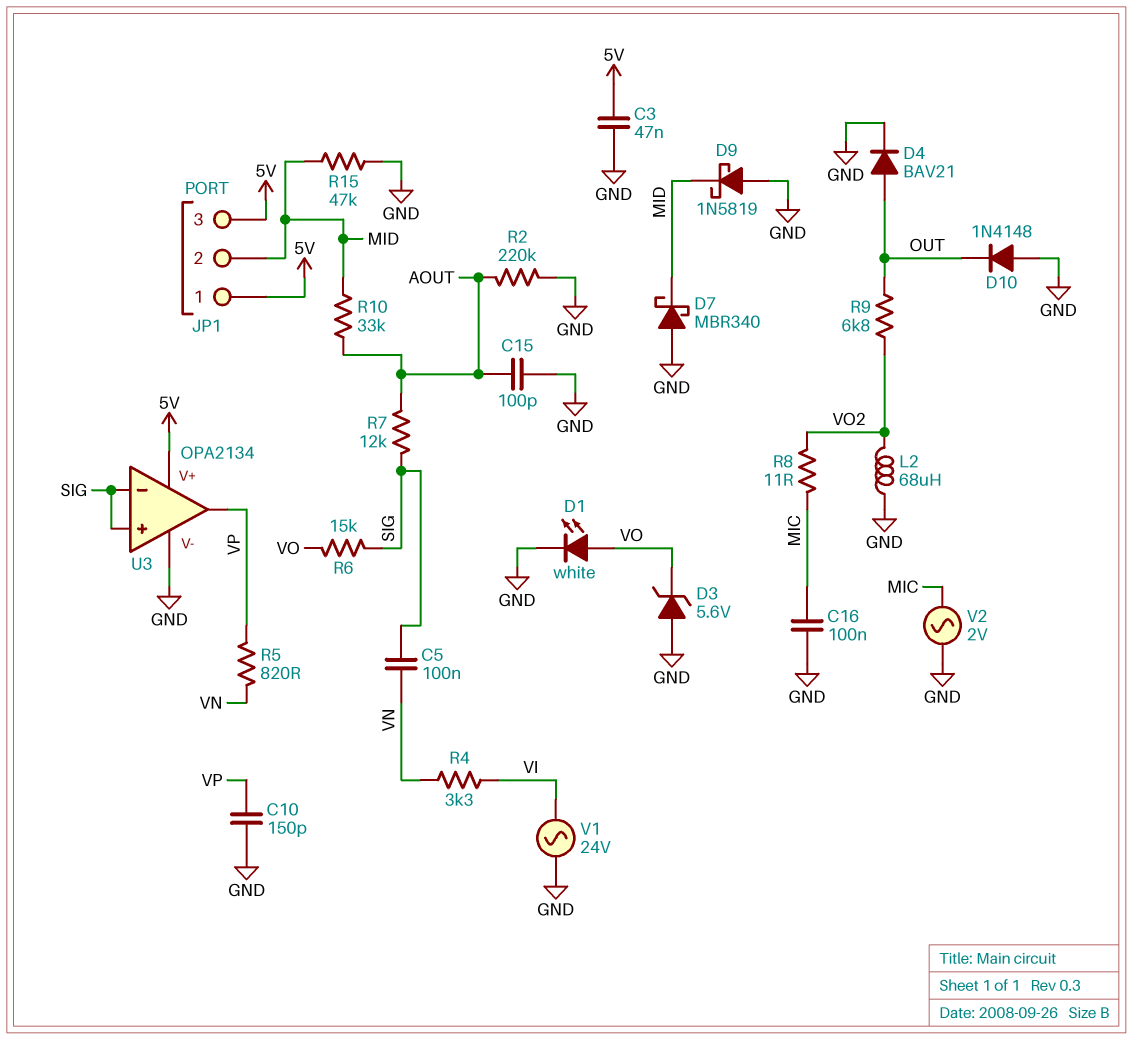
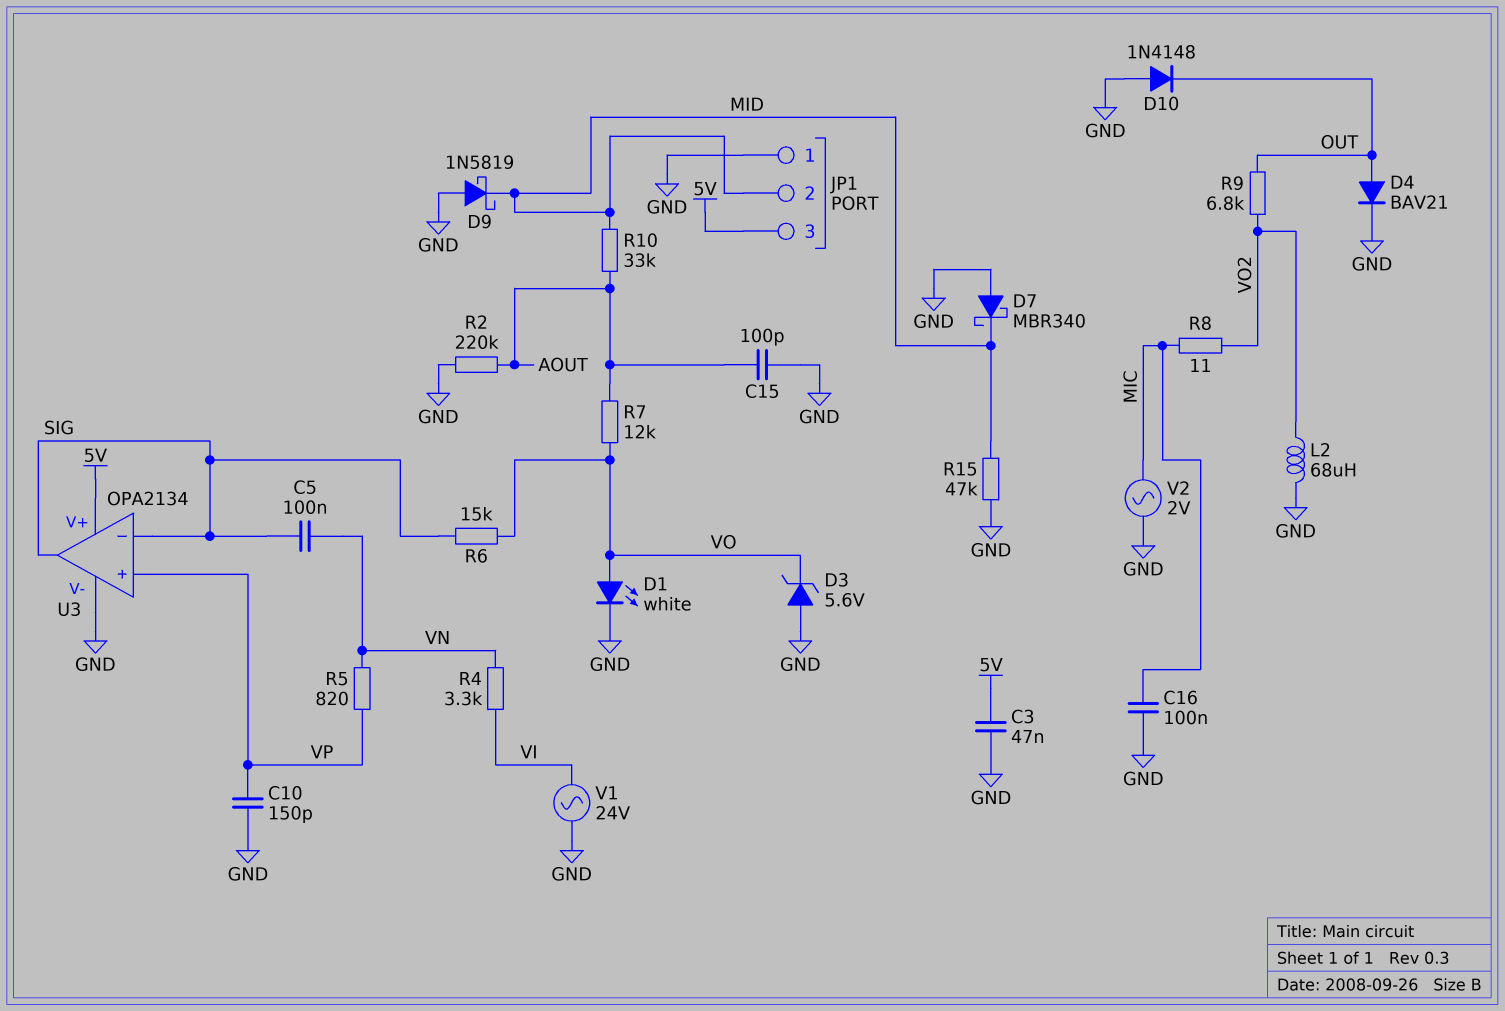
JP1 pin 1: 5V -> GND
R7: 12k (AOUT, SIG) -> 12k (AOUT, VO)
U3 pin in+: SIG -> VP
U3 pin out: VP -> SIG

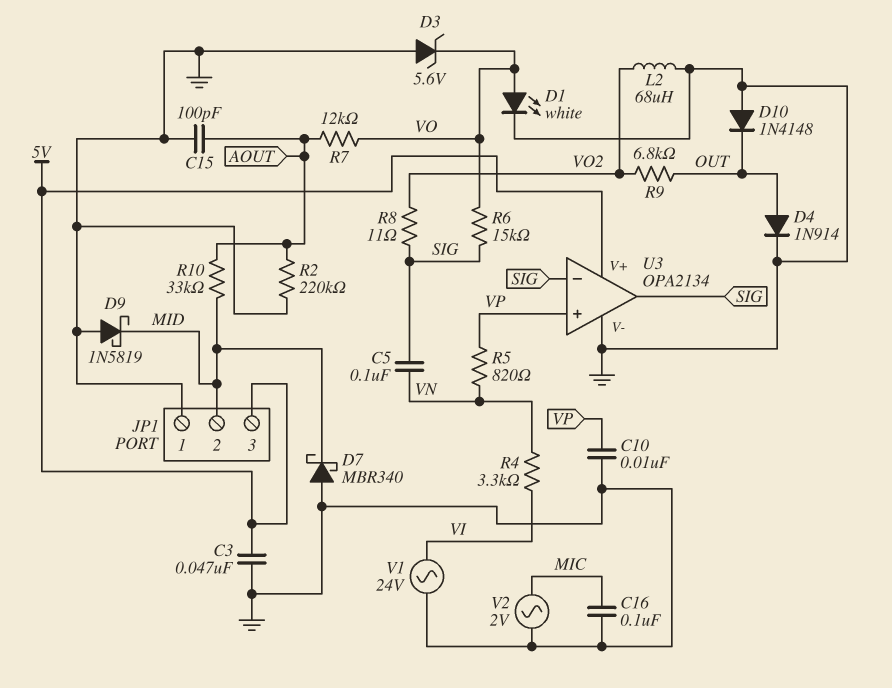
C10: 150pF (GND, VP) -> 10nF (GND, VP)
D4: diode BAV21 (A OUT, K GND) -> diode 1N914 (A OUT, K GND)
R8: 11 (MIC, VO2) -> 11 (SIG, VO2)
R15: 47k (GND, MID) -> none

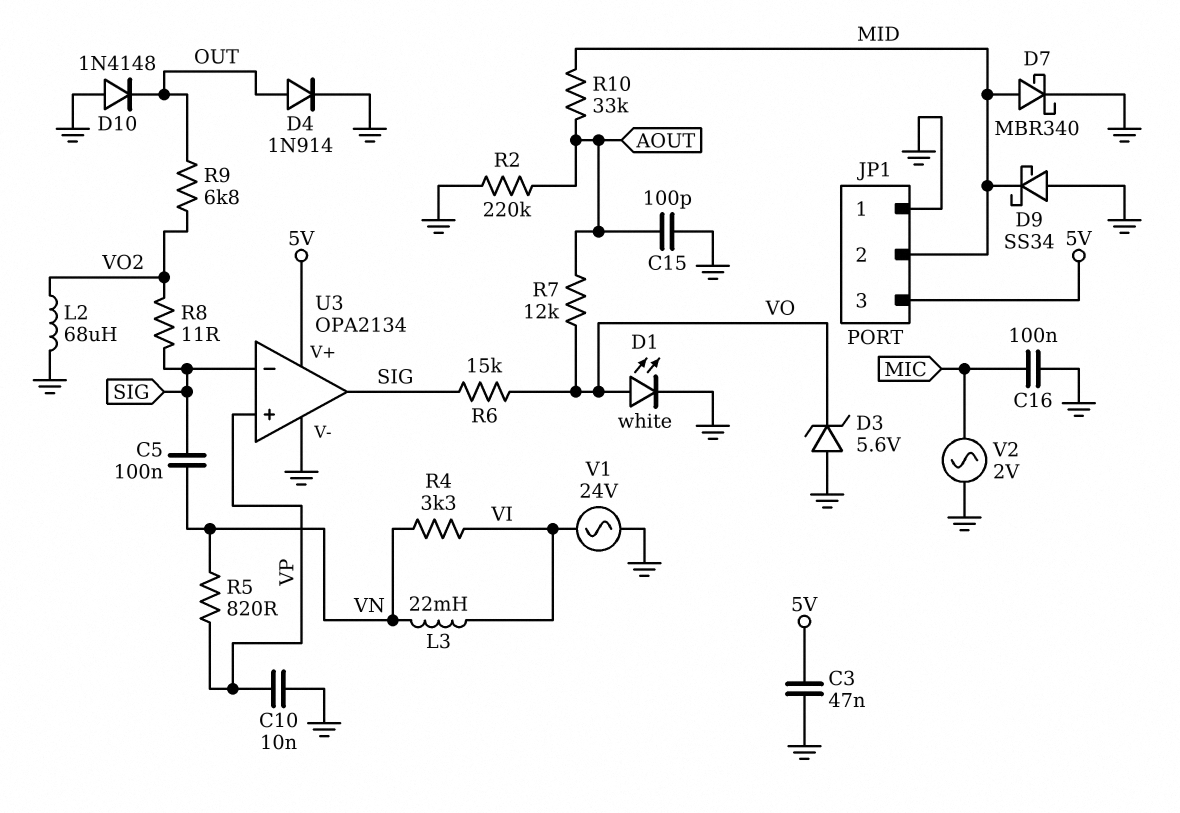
D7: schottky MBR340 (A GND, K MID) -> schottky MBR340 (A MID, K GND)
D9: schottky 1N5819 (A GND, K MID) -> schottky SS34 (A GND, K MID)
L3: none -> 22mH (VI, VN)

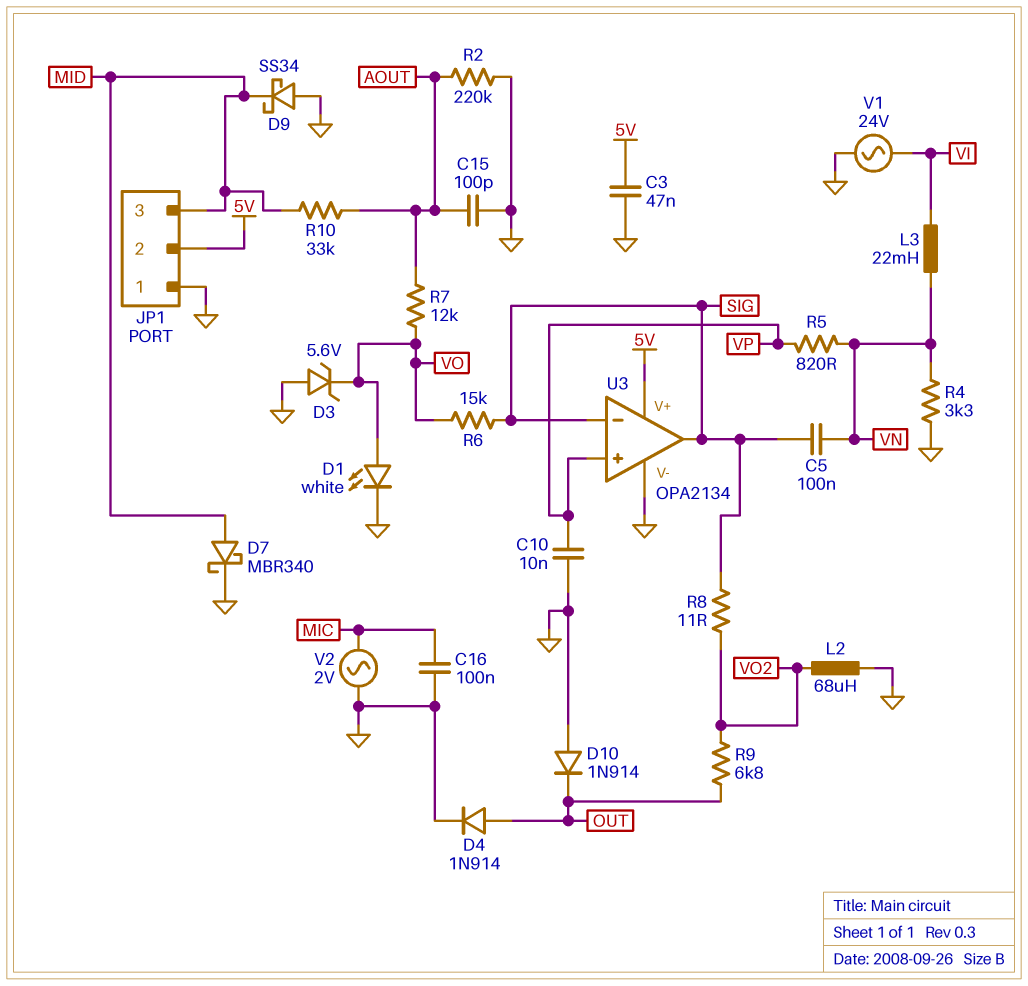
D10: diode 1N4148 (A GND, K OUT) -> diode 1N914 (A GND, K OUT)
JP1 pin 2: MID -> 5V
JP1 pin 3: 5V -> MID
R4: 3.3k (VI, VN) -> 3.3k (GND, VN)

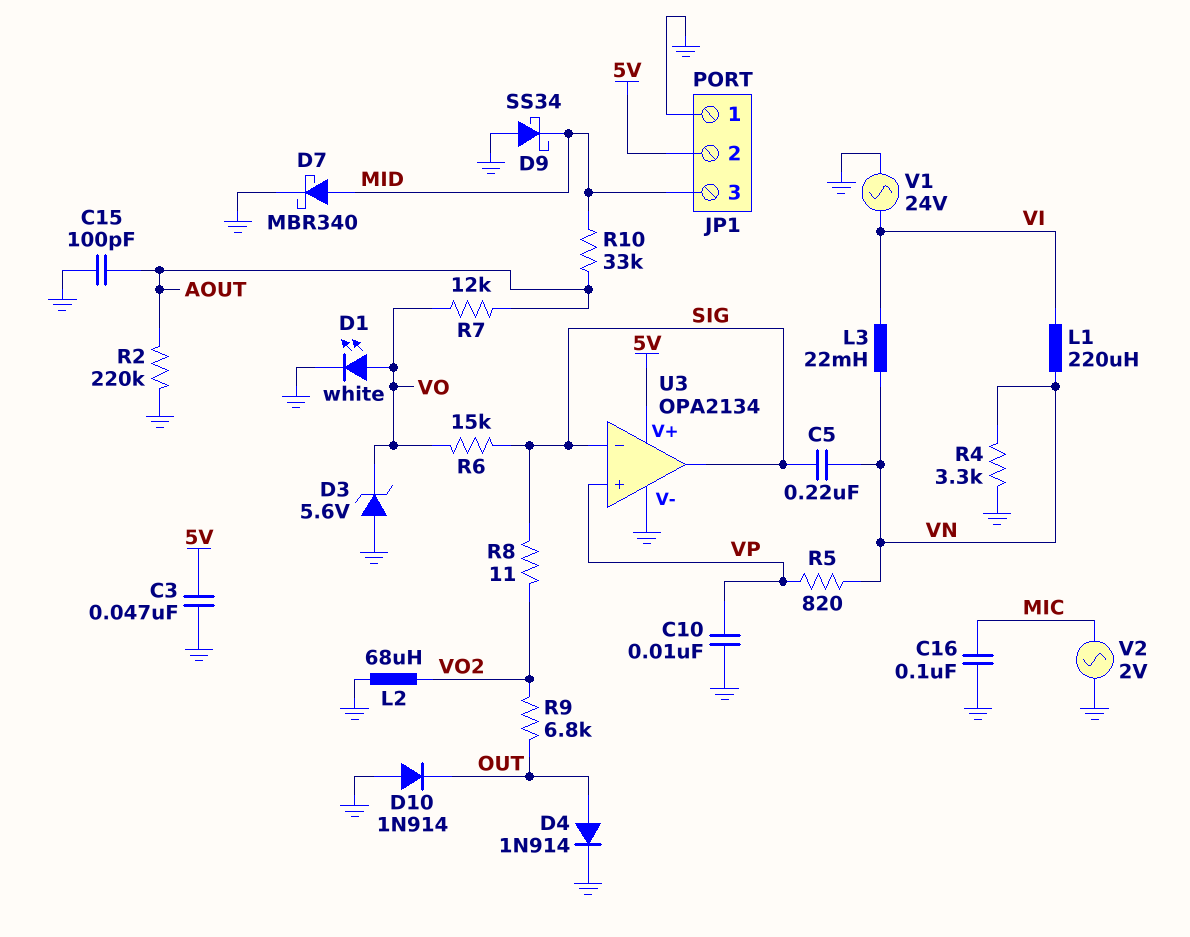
C5: 100nF (SIG, VN) -> 220nF (SIG, VN)
L1: none -> 220uH (VI, VN)

